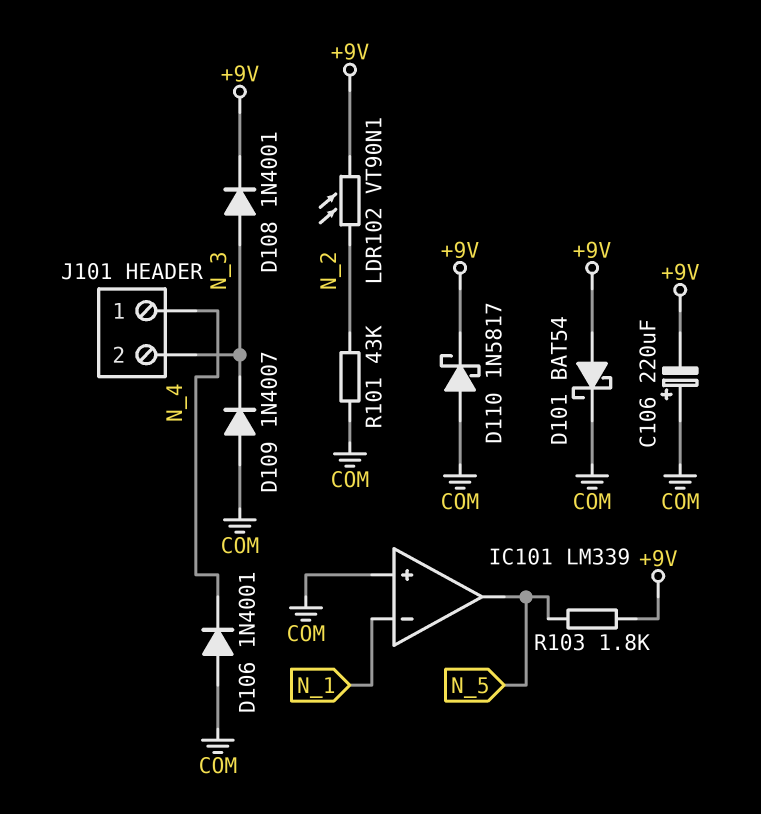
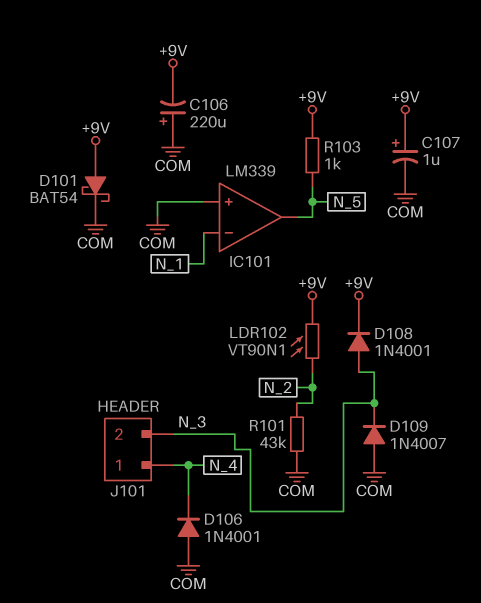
C107: none -> 1uF (plus +9V, minus COM)
D110: schottky 1N5817 (A COM, K +9V) -> none
R103: 1.8k (+9V, N_5) -> 1k (+9V, N_5)

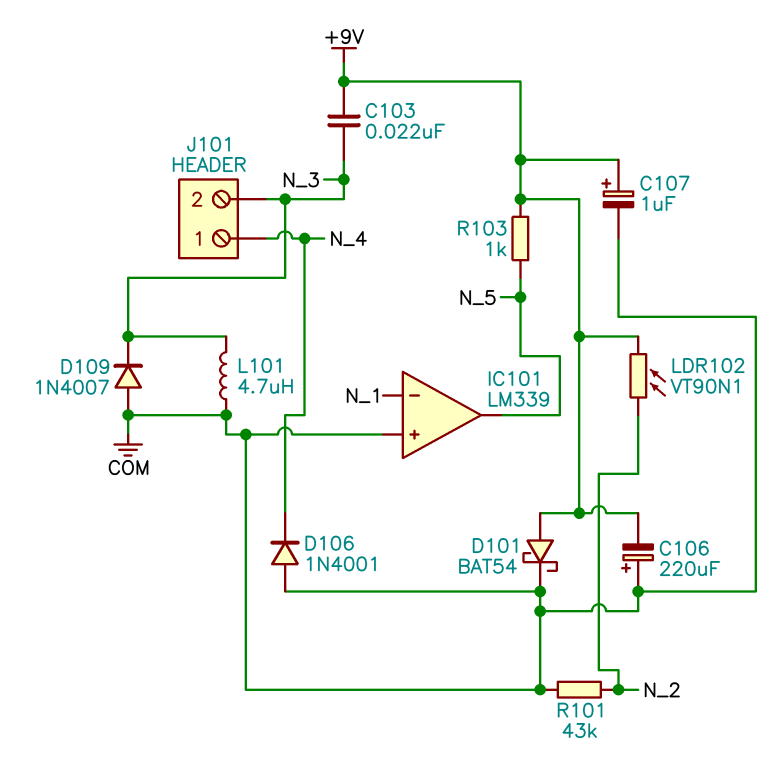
C103: none -> 22nF (+9V, N_3)
D108: diode 1N4001 (A N_3, K +9V) -> none
L101: none -> 4.7uH (COM, N_3)

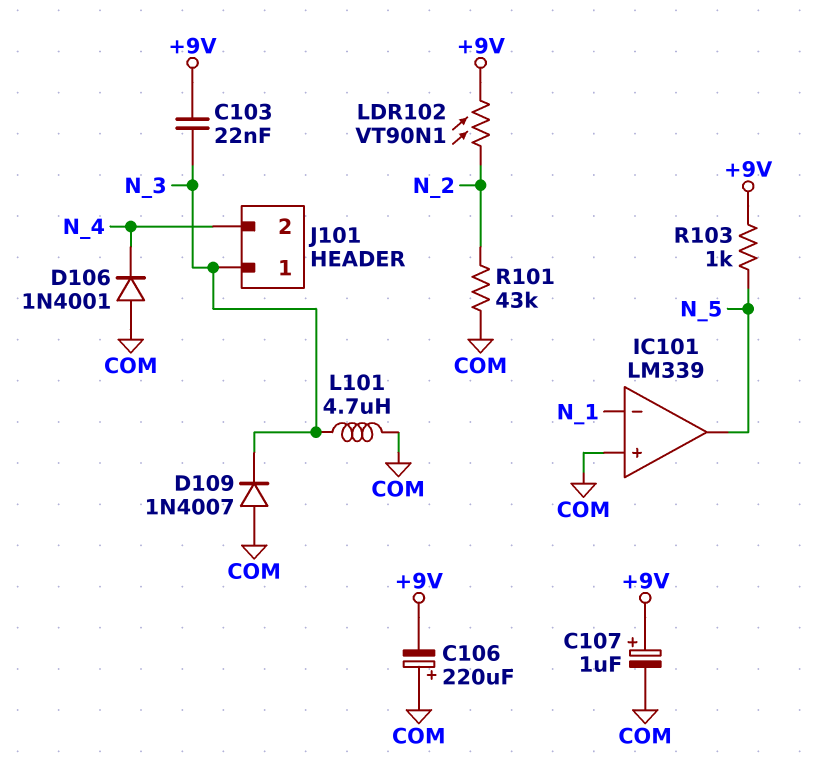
D101: schottky BAT54 (A +9V, K COM) -> none
J101 pin 1: N_4 -> N_3
J101 pin 2: N_3 -> N_4

